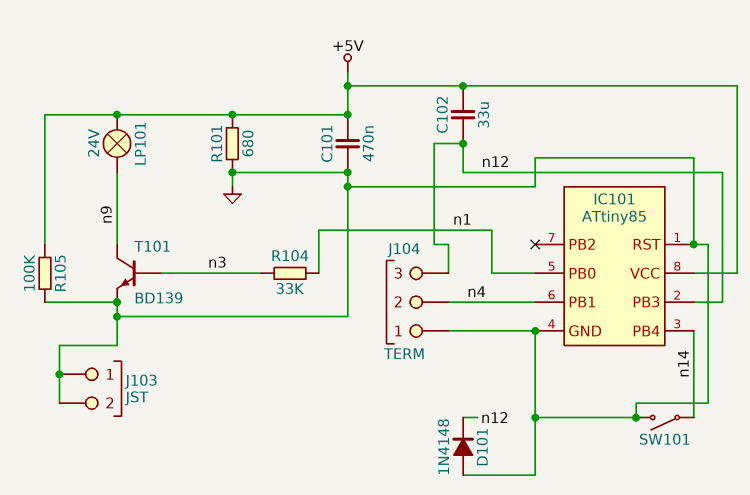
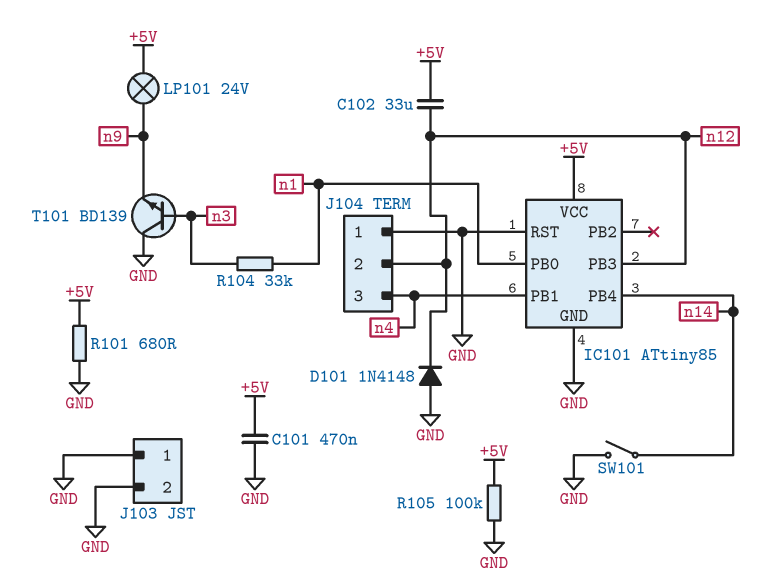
J104 pin 2: n4 -> n12
J104 pin 3: n12 -> n4
T101: NPN BD139 (B n3, C n9, E GND) -> NPN BD139 (B n3, C GND, E n9)

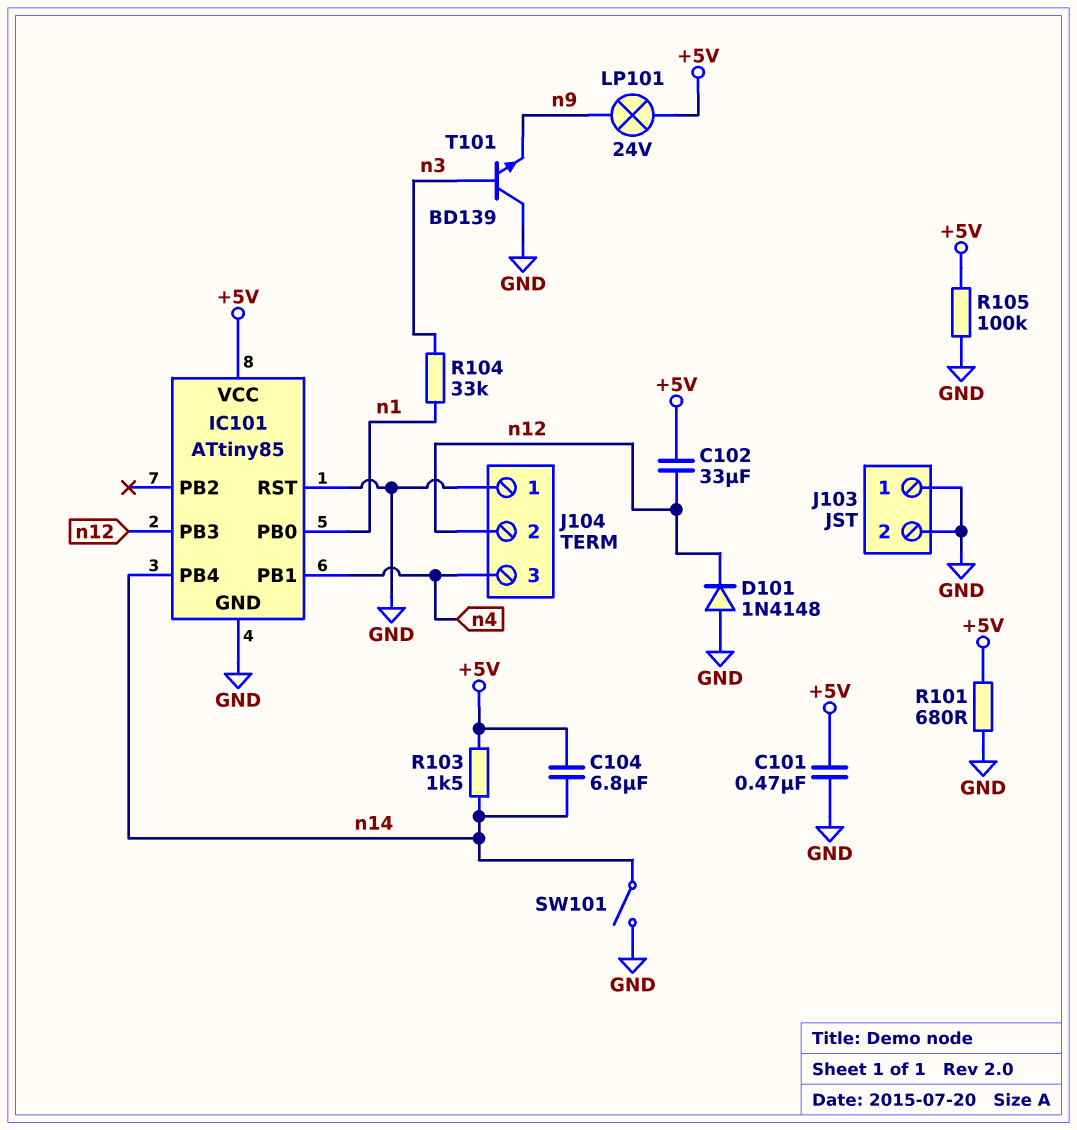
C104: none -> 6.8uF (+5V, n14)
R103: none -> 1.5k (+5V, n14)

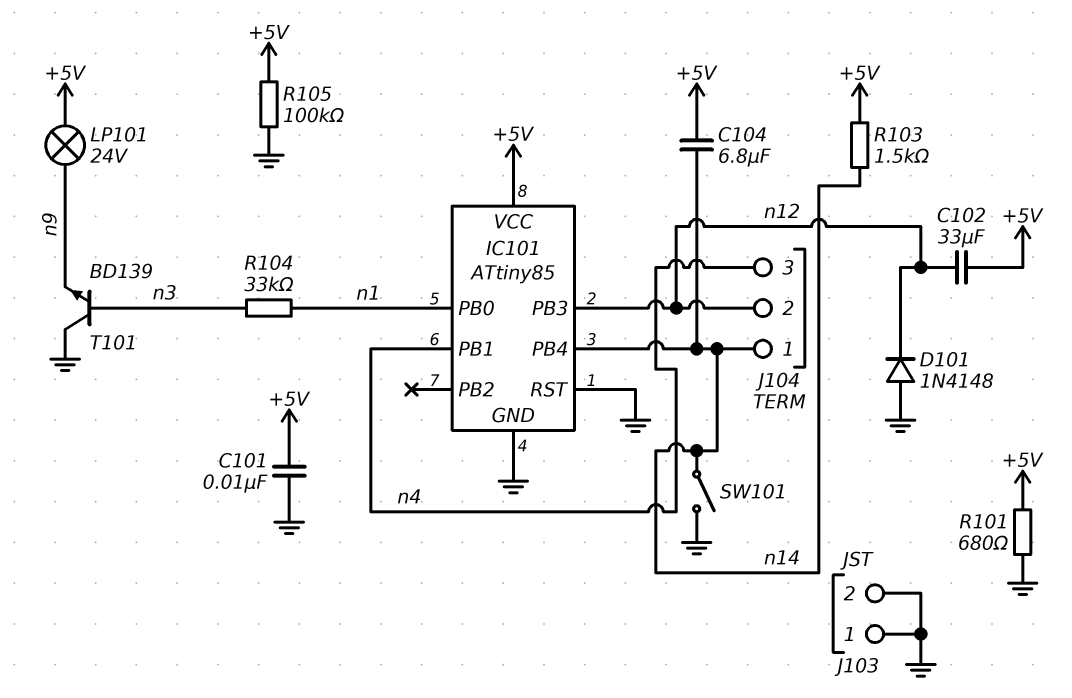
C101: 470nF (+5V, GND) -> 10nF (+5V, GND)
J104 pin 1: GND -> n14

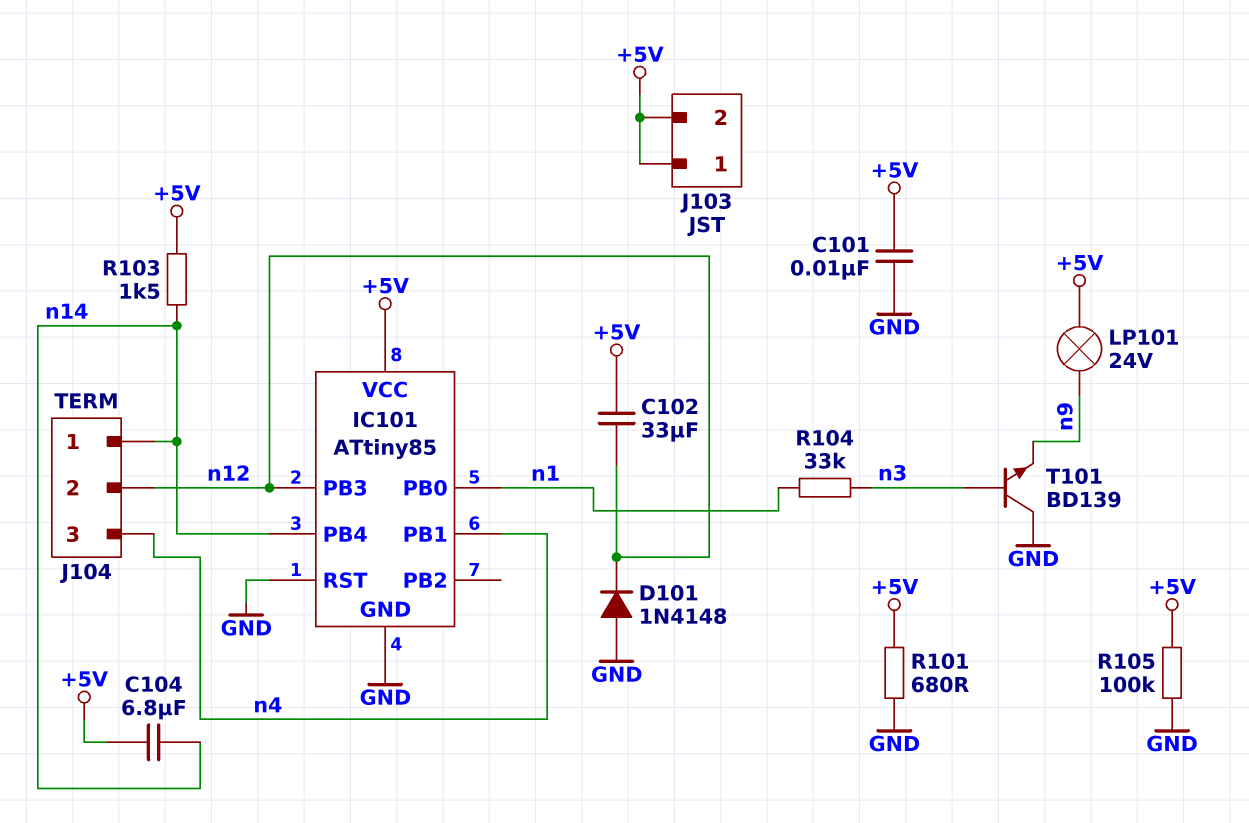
J103 pin 1: GND -> +5V
J103 pin 2: GND -> +5V
SW101: switch (GND, n14) -> none

